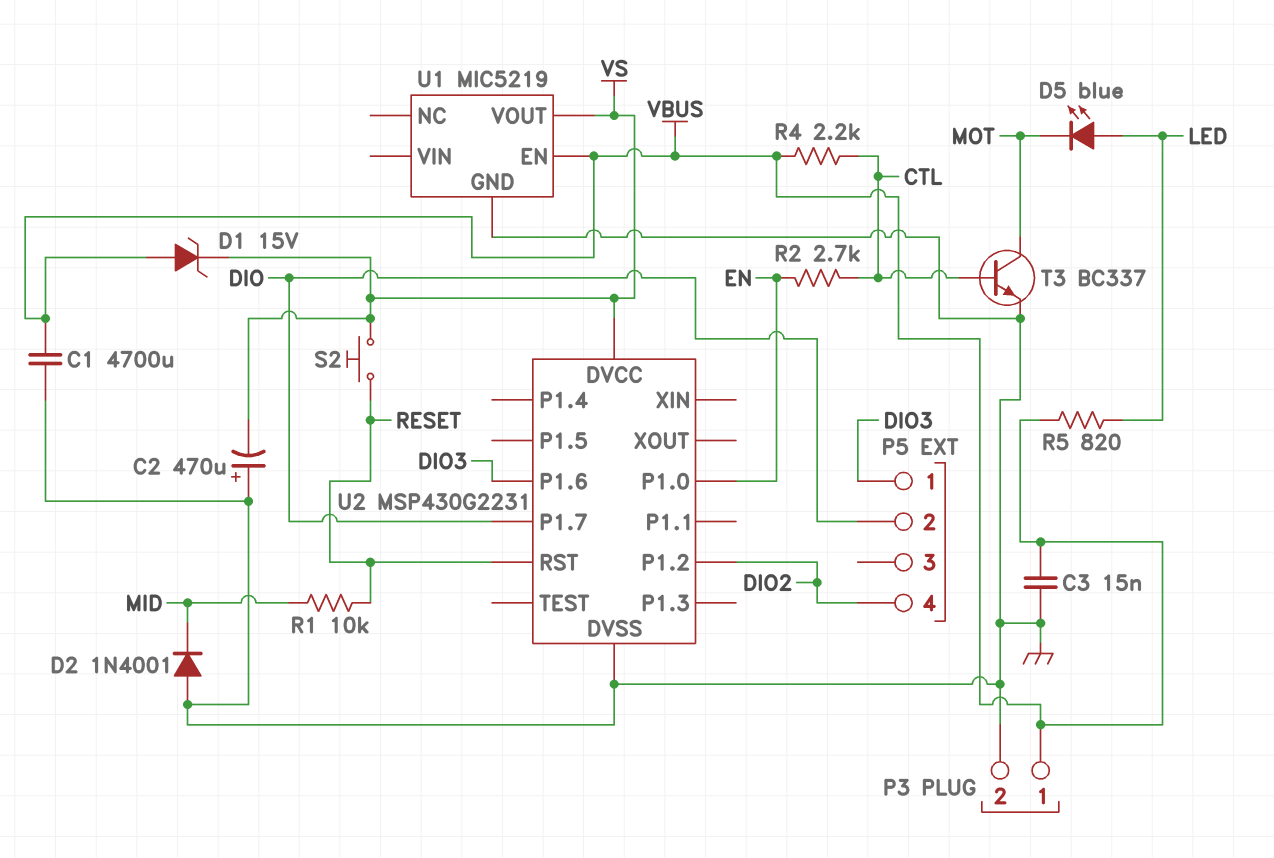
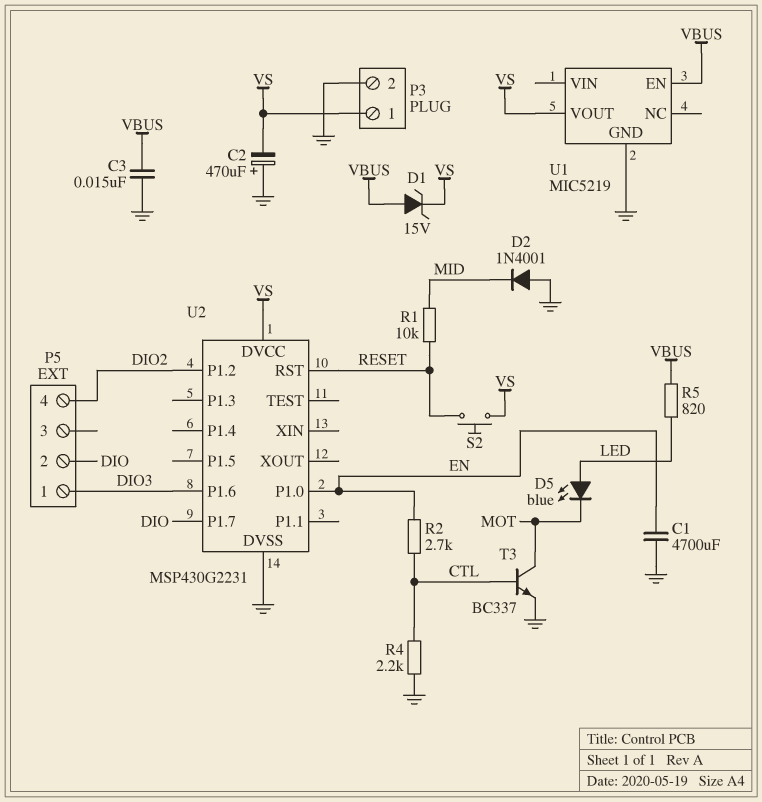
C1: 4700uF (GND, VBUS) -> 4700uF (EN, GND)
P3 pin 1: VBUS -> VS
R4: 2.2k (CTL, VBUS) -> 2.2k (CTL, GND)

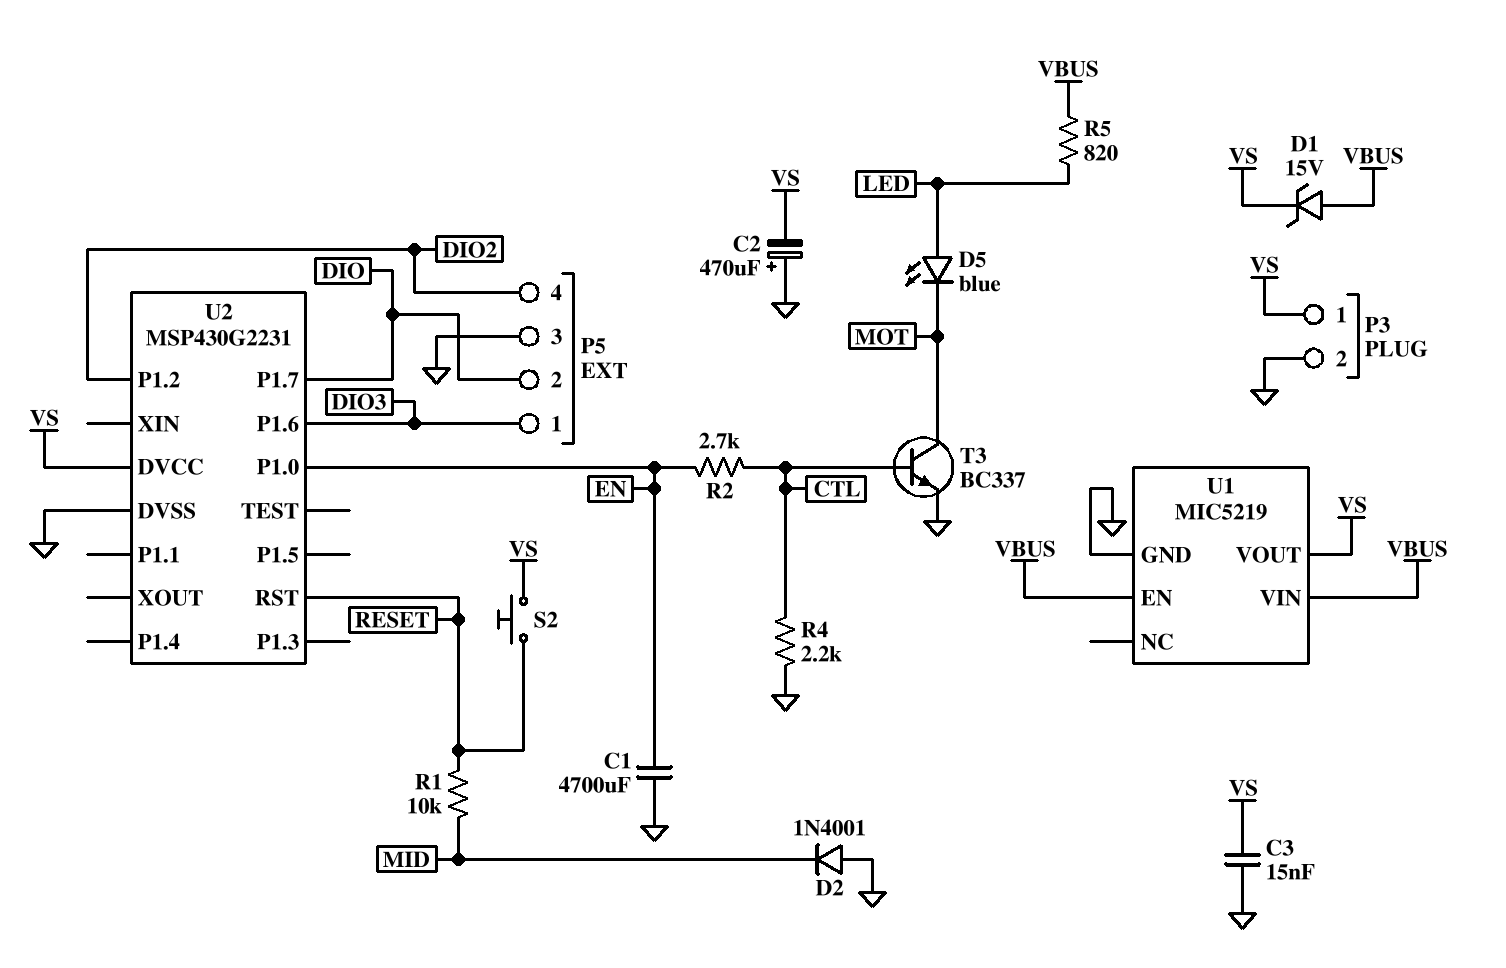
C3: 15nF (GND, VBUS) -> 15nF (GND, VS)
P5 pin 3: none -> GND
U1 pin VIN: none -> VBUS

